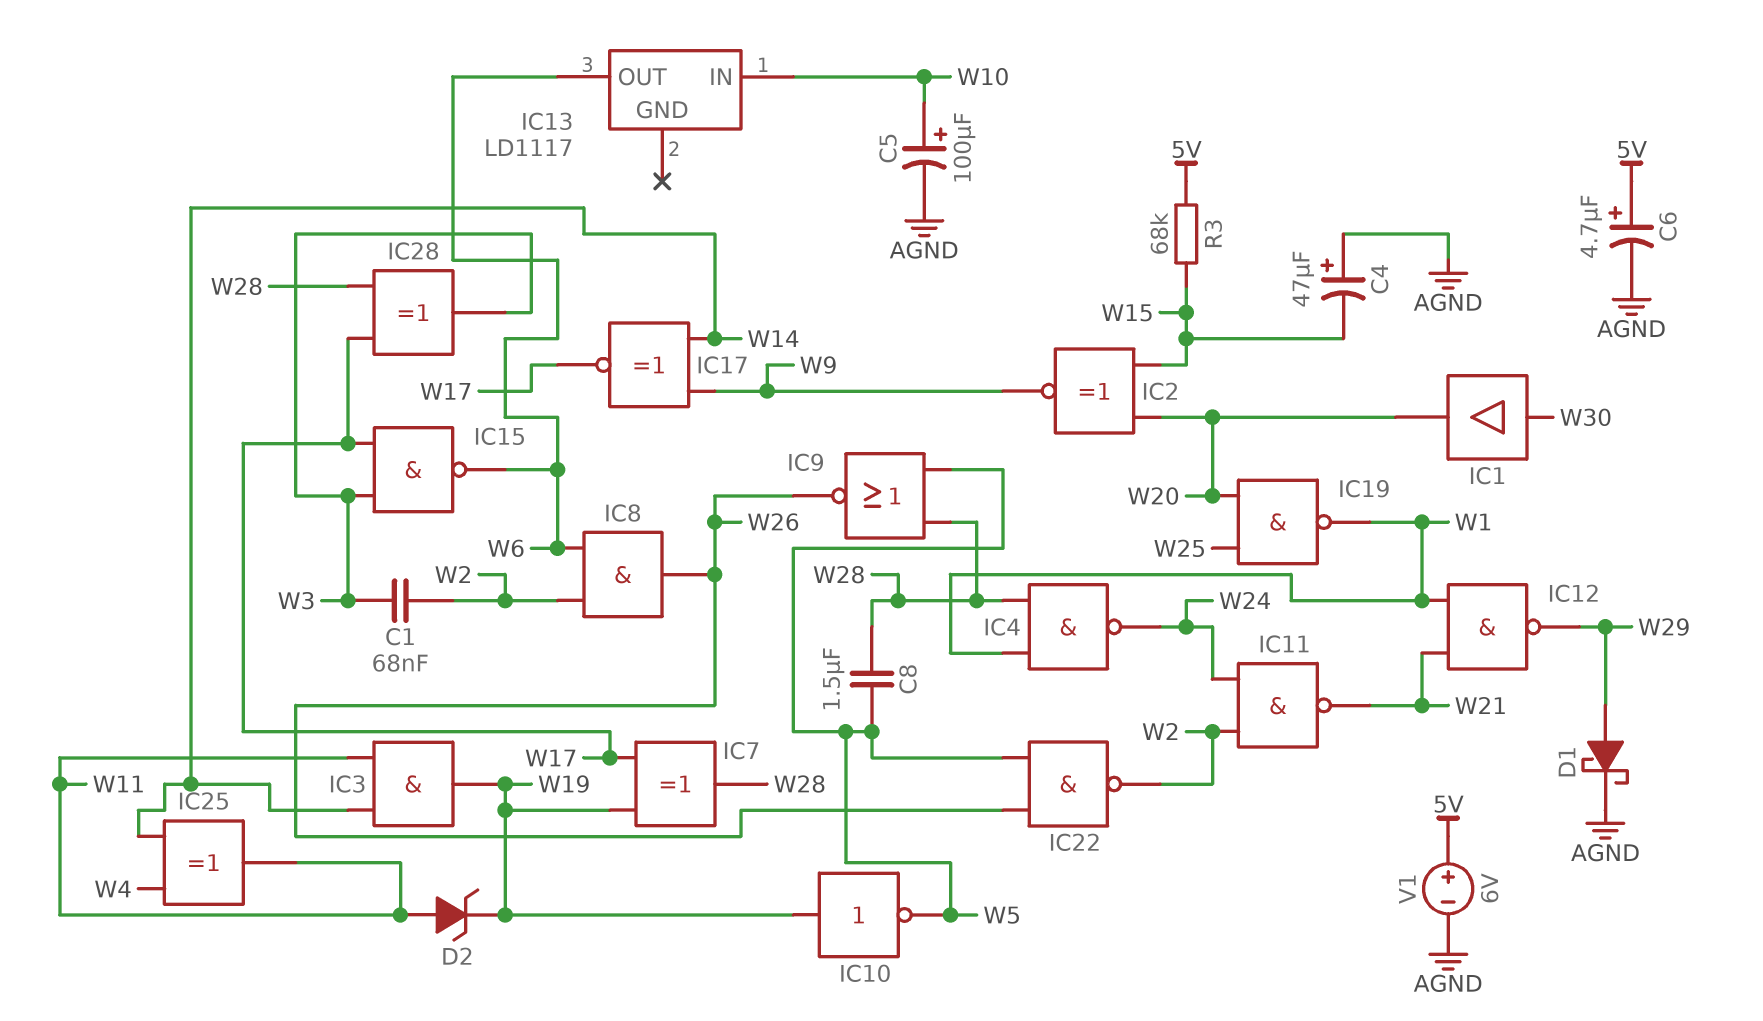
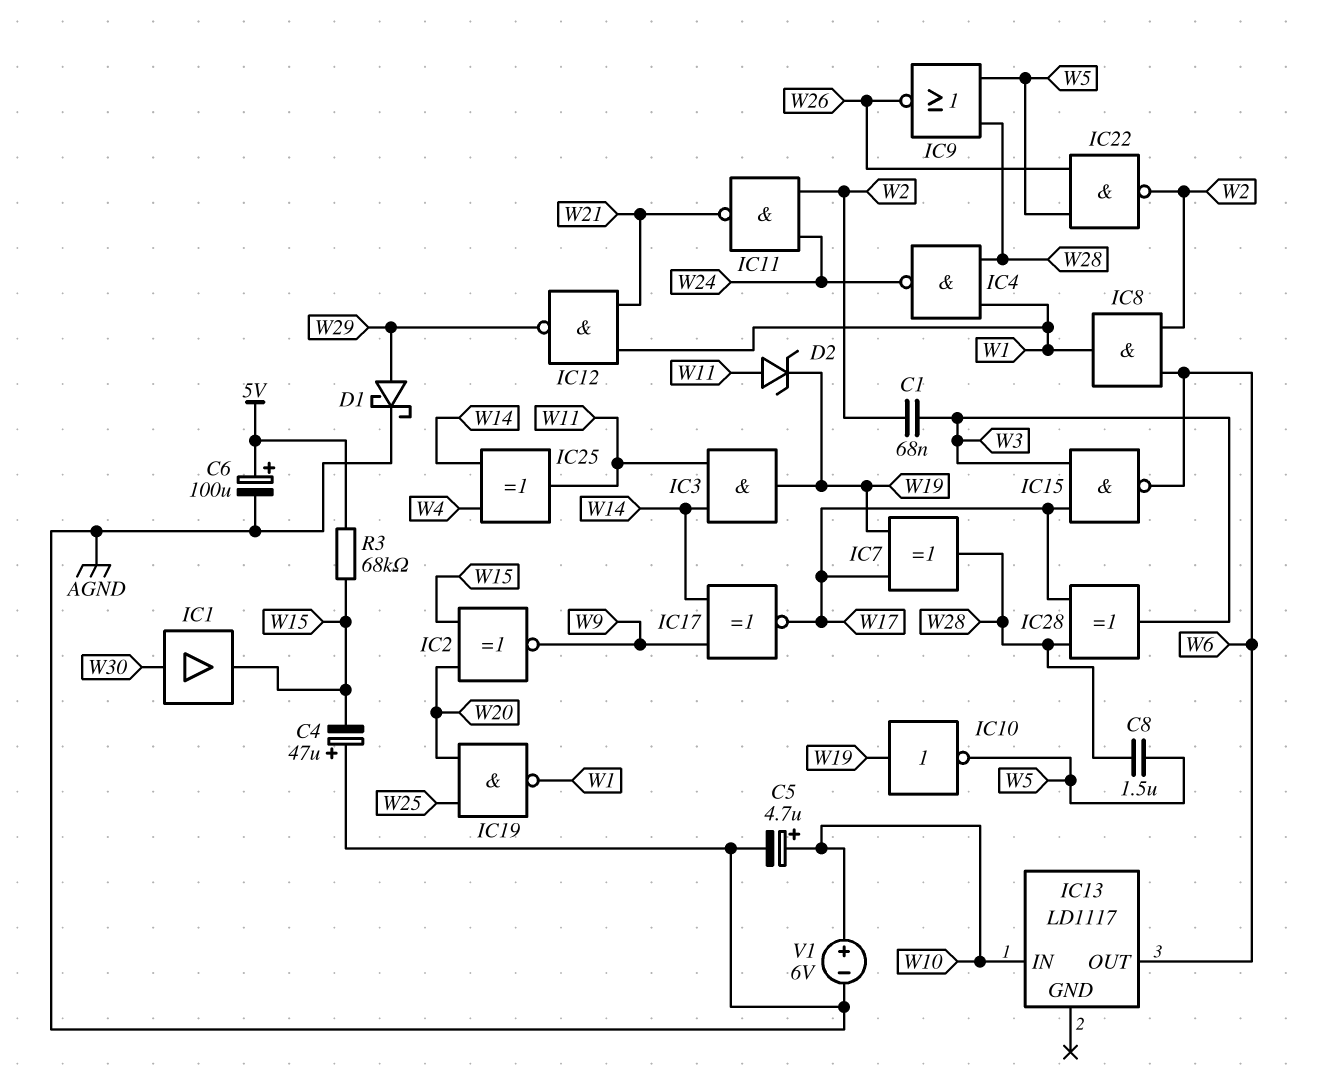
C5: 100uF (plus W10, minus AGND) -> 4.7uF (plus W10, minus AGND)
C6: 4.7uF (plus 5V, minus AGND) -> 100uF (plus 5V, minus AGND)
IC1: buffer (in W30, out W20) -> buffer (in W30, out W15)
IC8: AND (in W2, in W6, out W26) -> AND (in W2, in W6, out W1)
V1: 6V (plus 5V, minus AGND) -> 6V (plus W10, minus AGND)

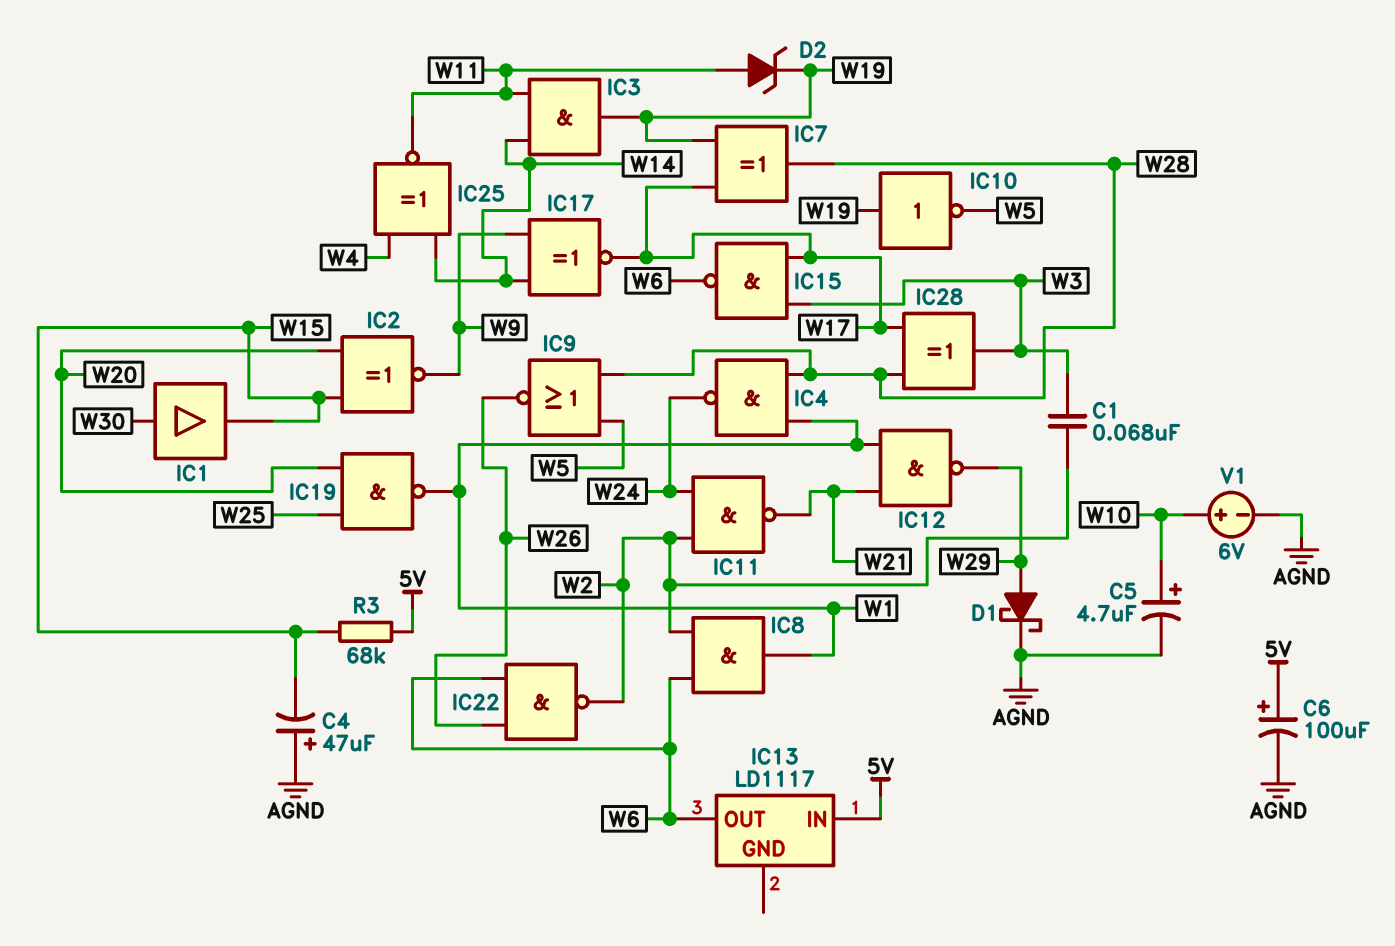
C8: 1.5uF (W5, W28) -> none
IC13 pin IN: W10 -> 5V
IC22: NAND (in W5, in W26, out W2) -> NAND (in W6, in W26, out W2)
IC25: XOR (in W4, in W14, out W11) -> XNOR (in W4, in W14, out W11)

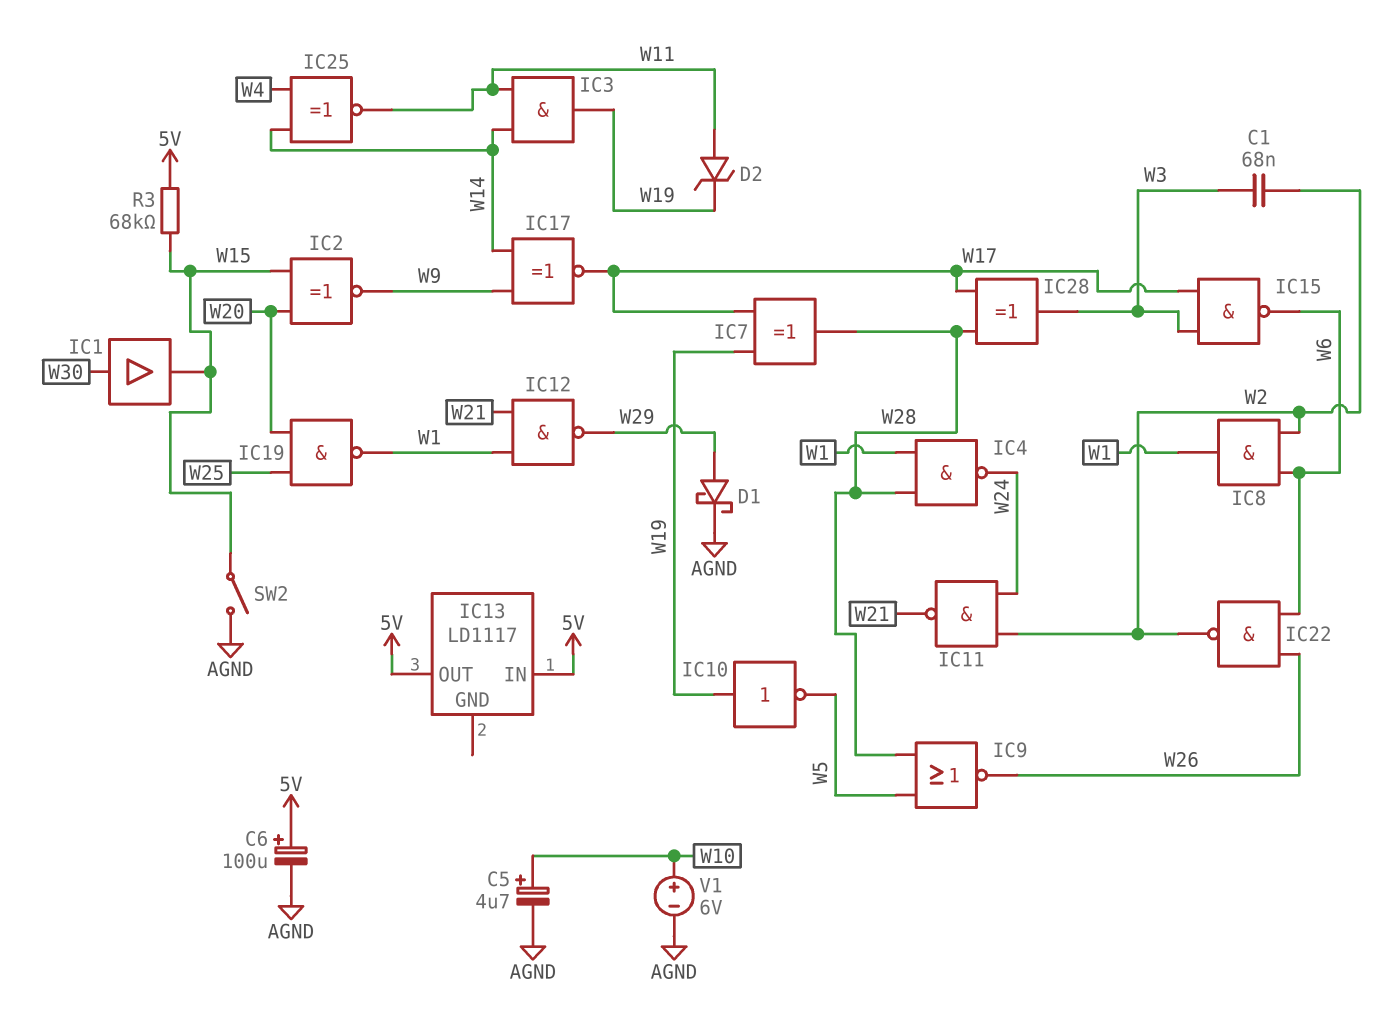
C4: 47uF (plus AGND, minus W15) -> none
IC13 pin OUT: W6 -> 5V
SW2: none -> switch (AGND, W15)

